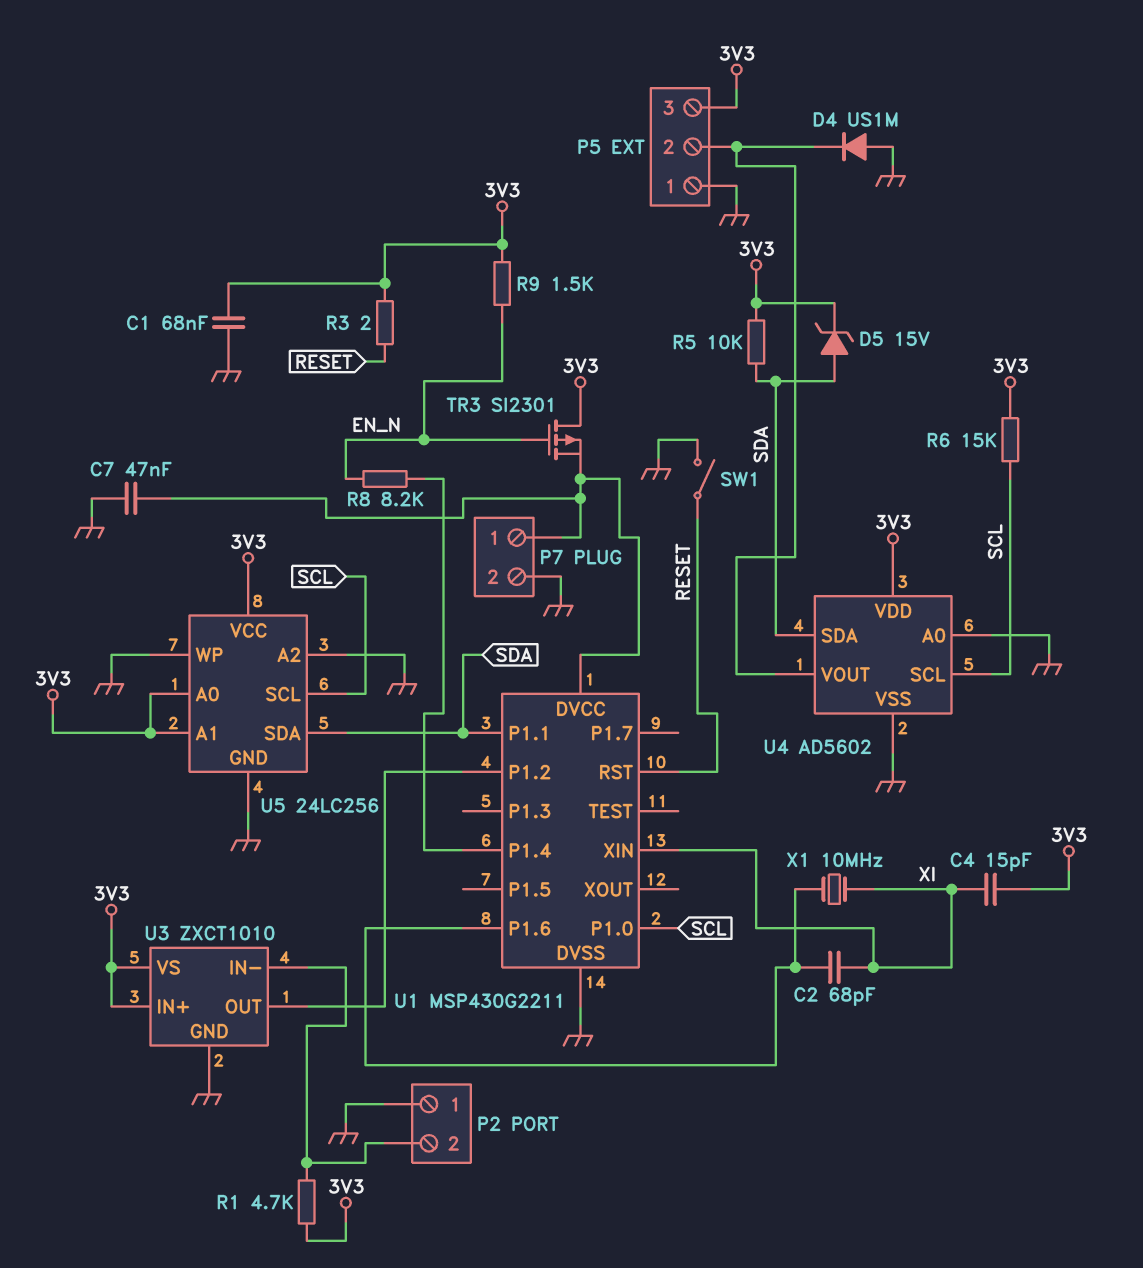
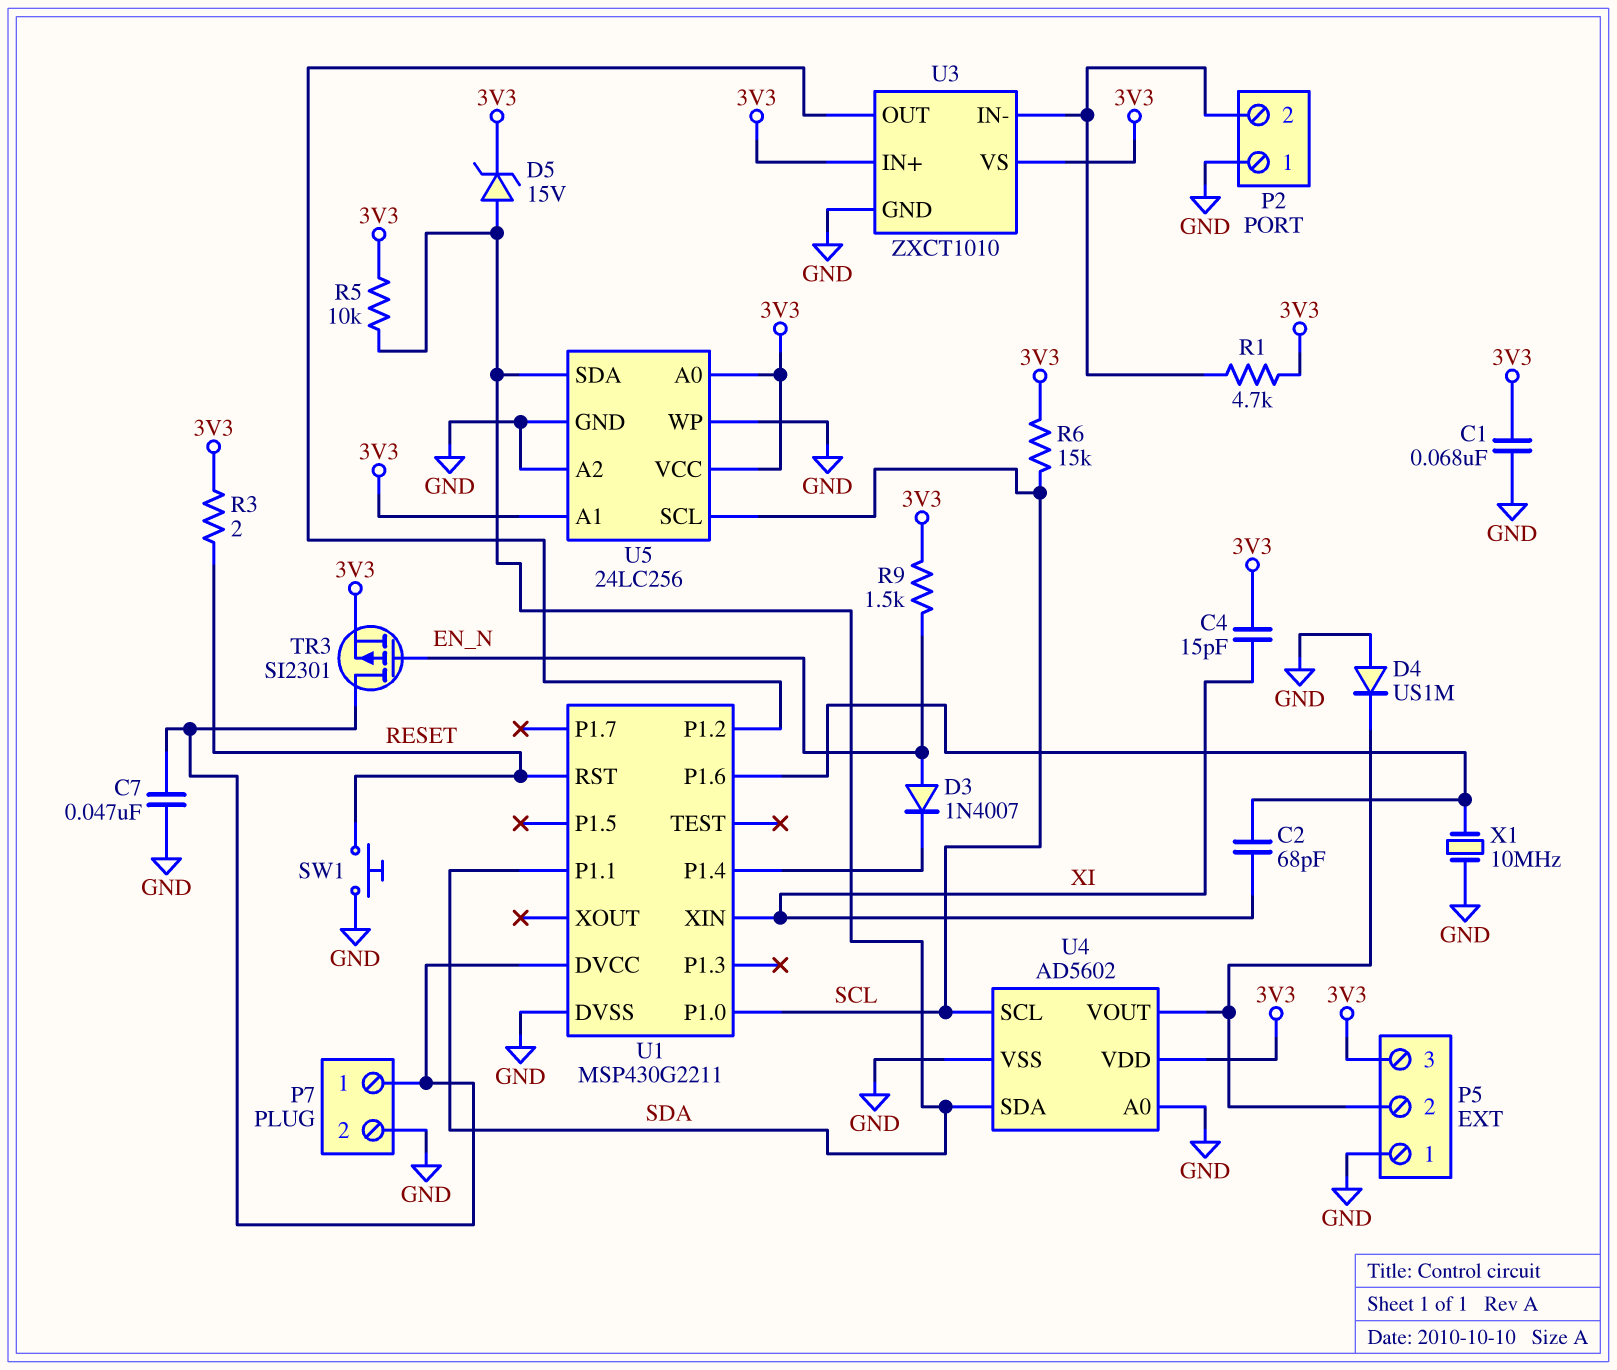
D3: none -> diode 1N4007 (A EN_N, K U1/P1.4)
R8: 8.2k (EN_N, U1/P1.4) -> none
SW1: switch (GND, RESET) -> button (GND, RESET)
TR3: PMOS SI2301 (G EN_N, D 3V3, S P7/1) -> PMOS SI2301 (G EN_N, D P7/1, S 3V3)
X1: 10MHz (U1/P1.6, XI) -> 10MHz (GND, U1/P1.6)

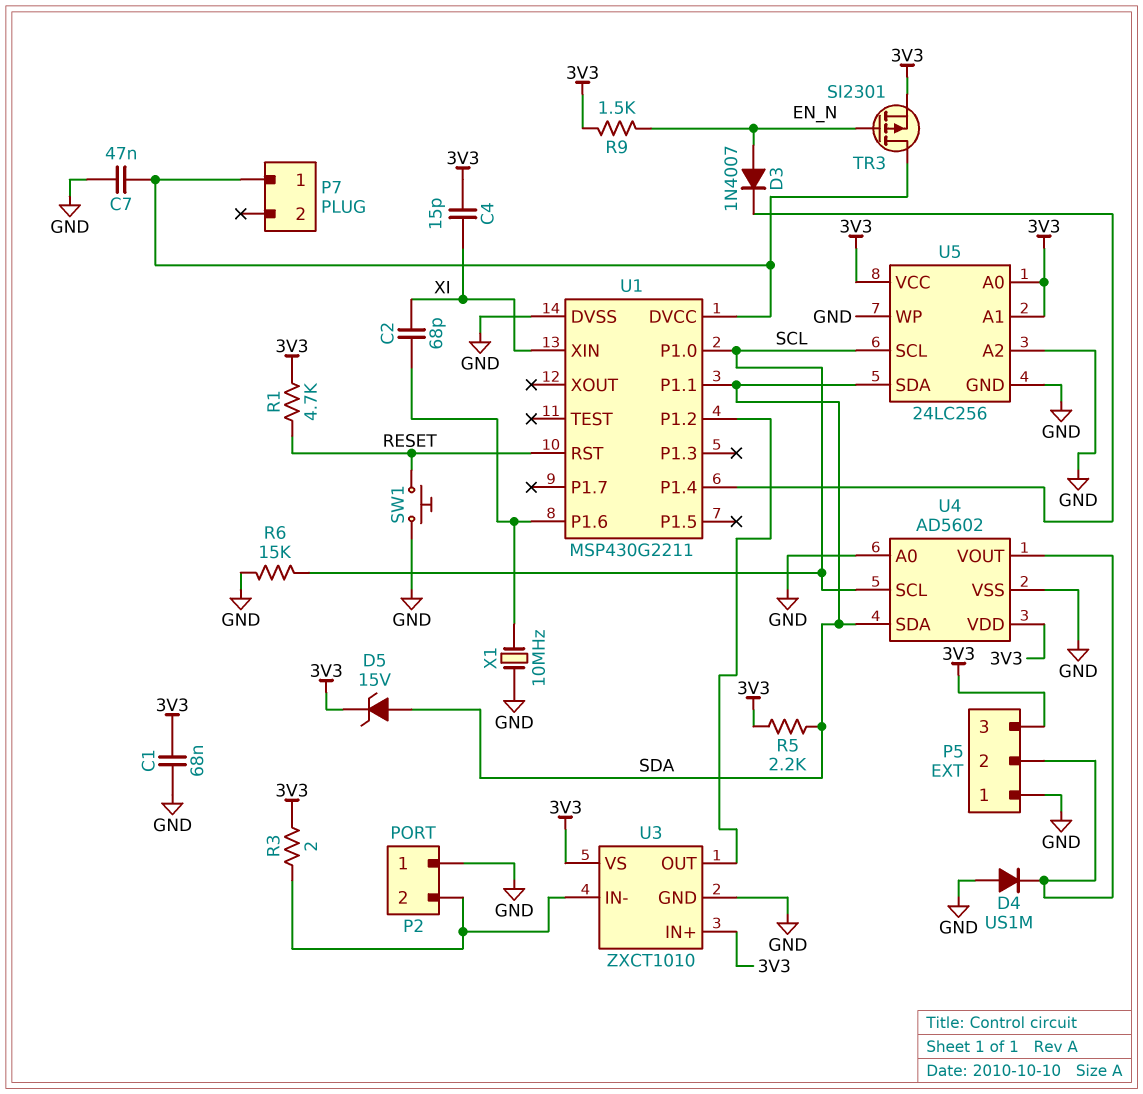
P7 pin 2: GND -> none
R1: 4.7k (3V3, P2/2) -> 4.7k (3V3, RESET)
R3: 2 (3V3, RESET) -> 2 (3V3, P2/2)
R5: 10k (3V3, SDA) -> 2.2k (3V3, SDA)
R6: 15k (3V3, SCL) -> 15k (GND, SCL)

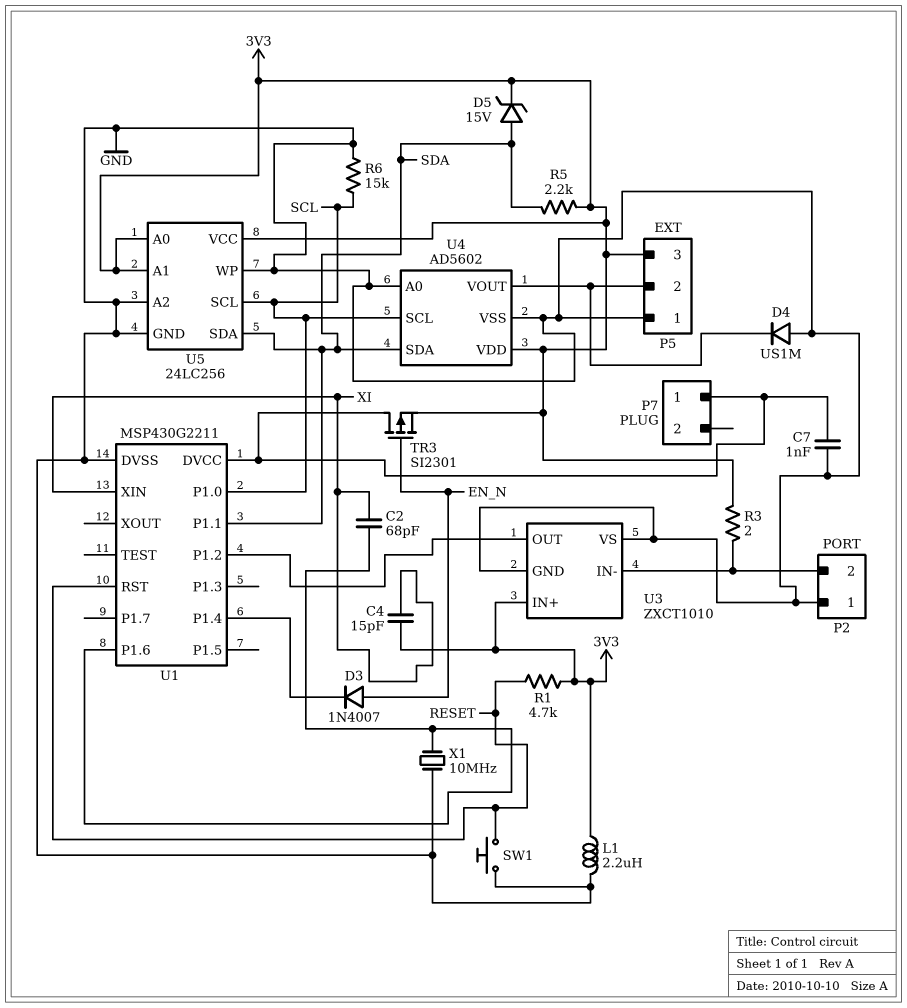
C1: 68nF (3V3, GND) -> none
C7: 47nF (GND, P7/1) -> 1nF (GND, P7/1)
L1: none -> 2.2uH (3V3, GND)
R9: 1.5k (3V3, EN_N) -> none
U3 pin VS: 3V3 -> GND

